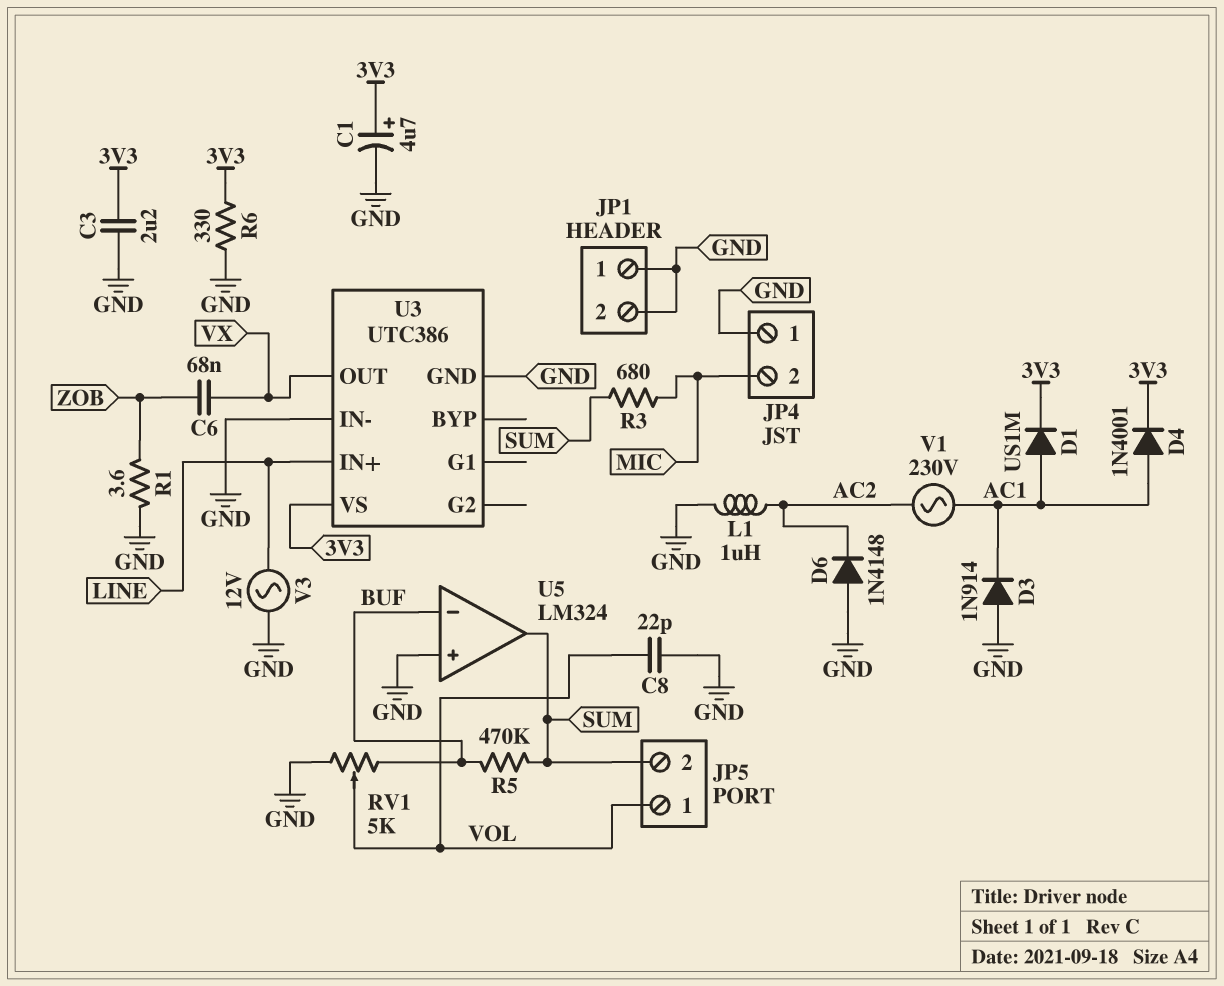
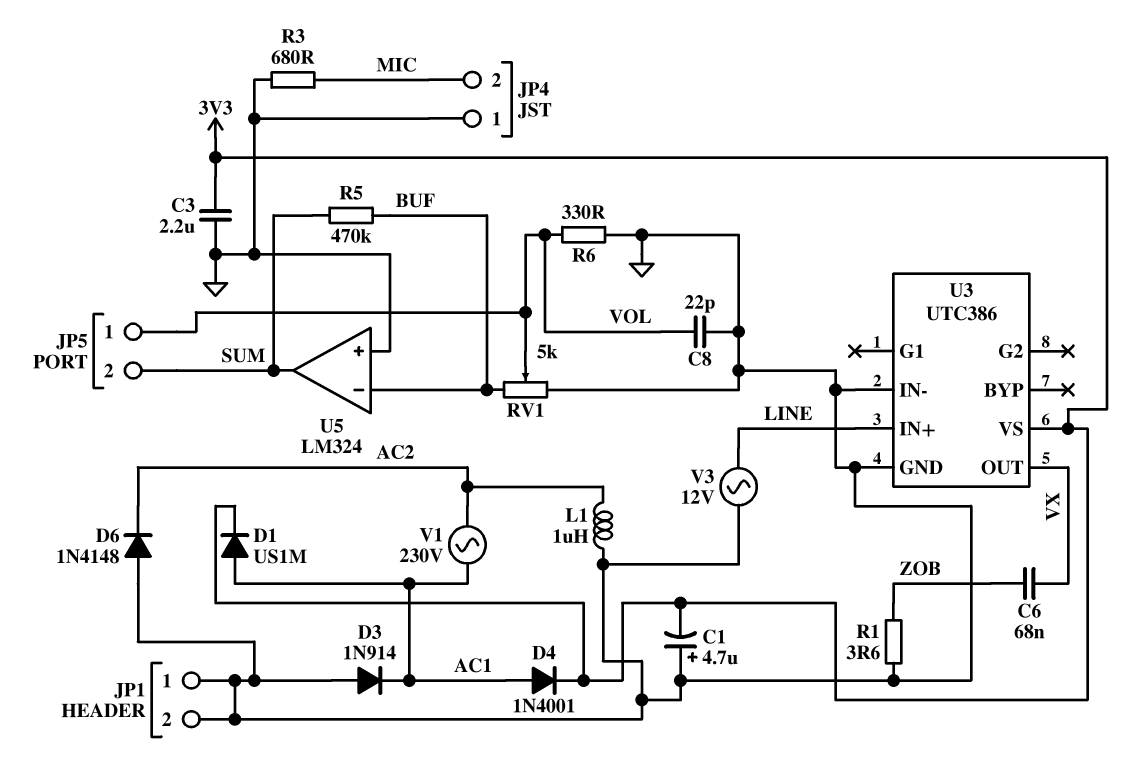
C1: 4.7uF (plus 3V3, minus GND) -> 4.7uF (plus GND, minus 3V3)
R3: 680 (MIC, SUM) -> 680 (GND, MIC)
R6: 330 (3V3, GND) -> 330 (GND, VOL)

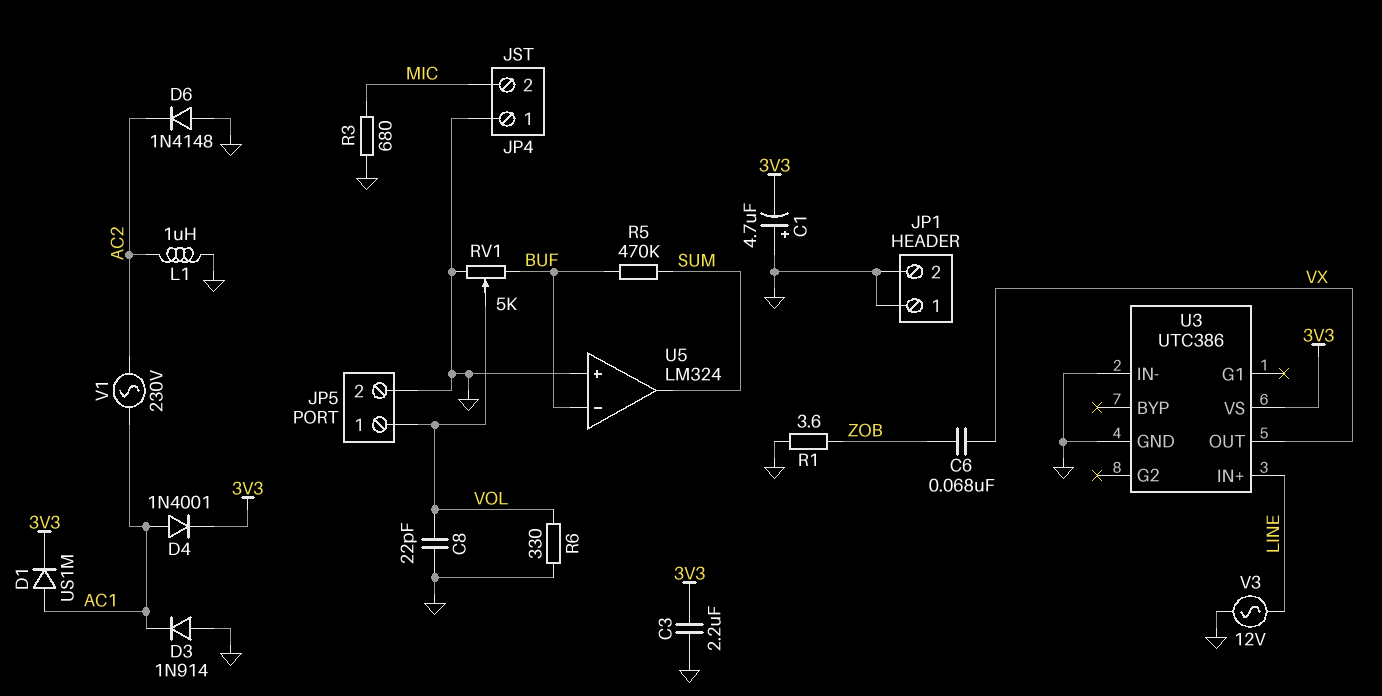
JP5 pin 2: SUM -> GND

